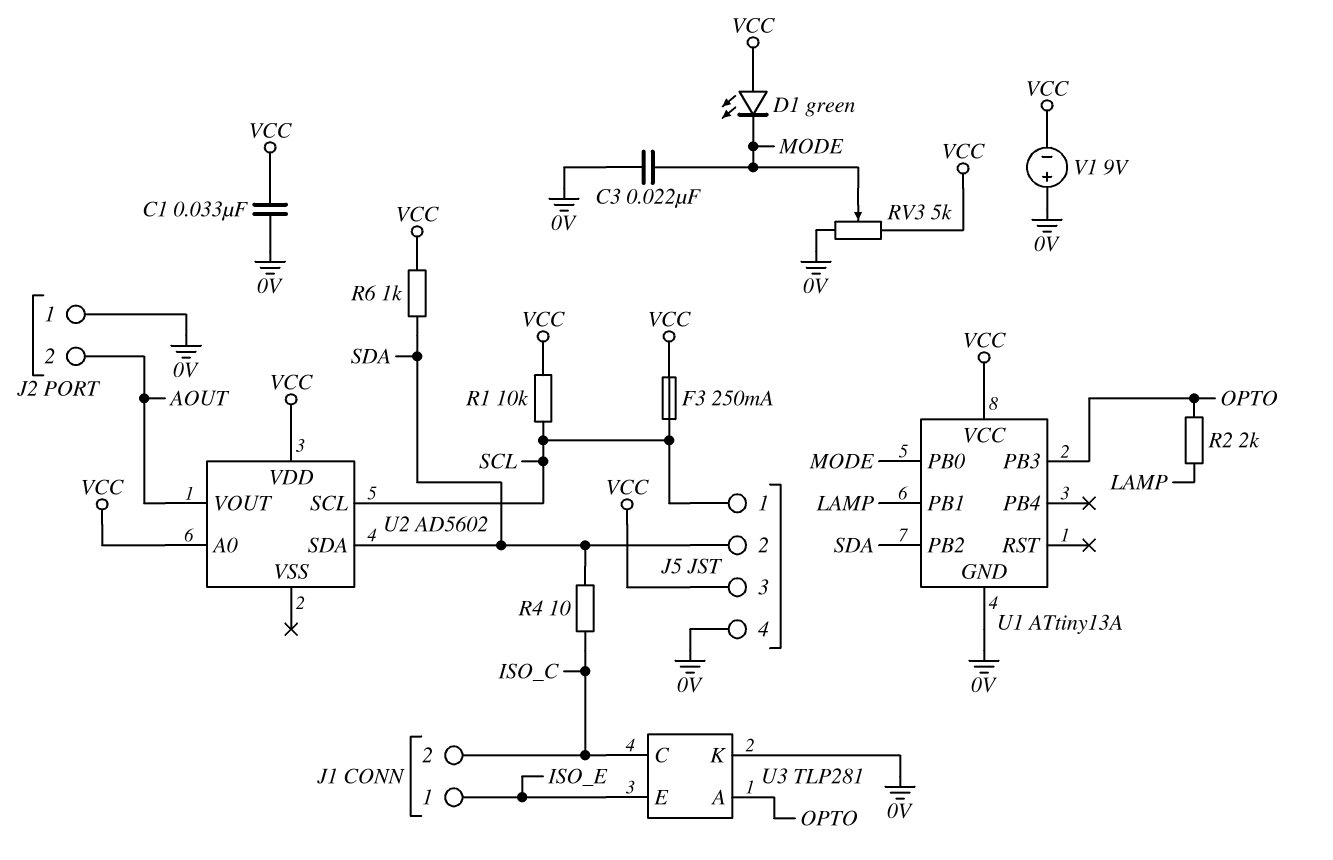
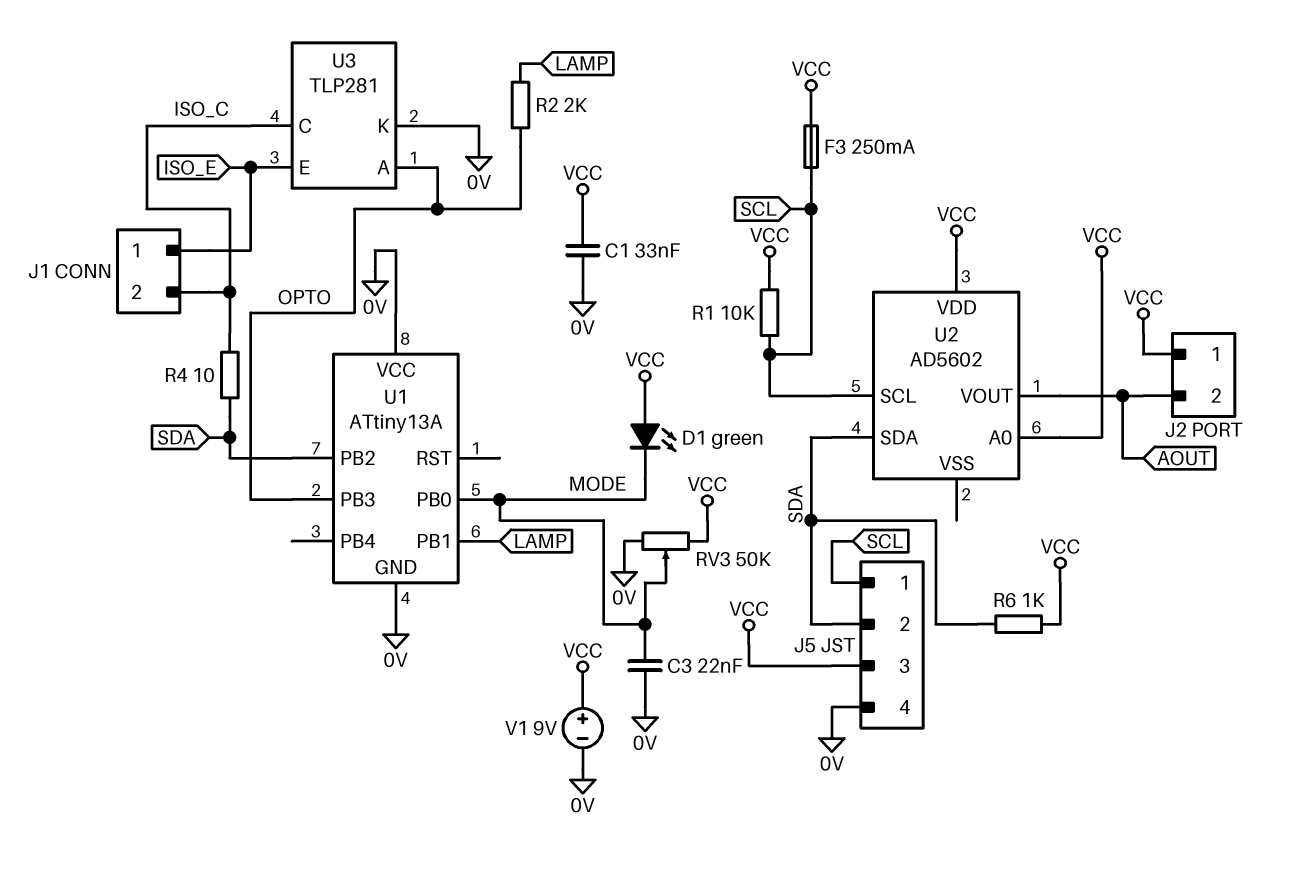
J2 pin 1: 0V -> VCC
RV3: 5k (0V, VCC, wiper MODE) -> 50k (0V, VCC, wiper MODE)
U1 pin VCC: VCC -> 0V
V1: 9V (plus 0V, minus VCC) -> 9V (plus VCC, minus 0V)

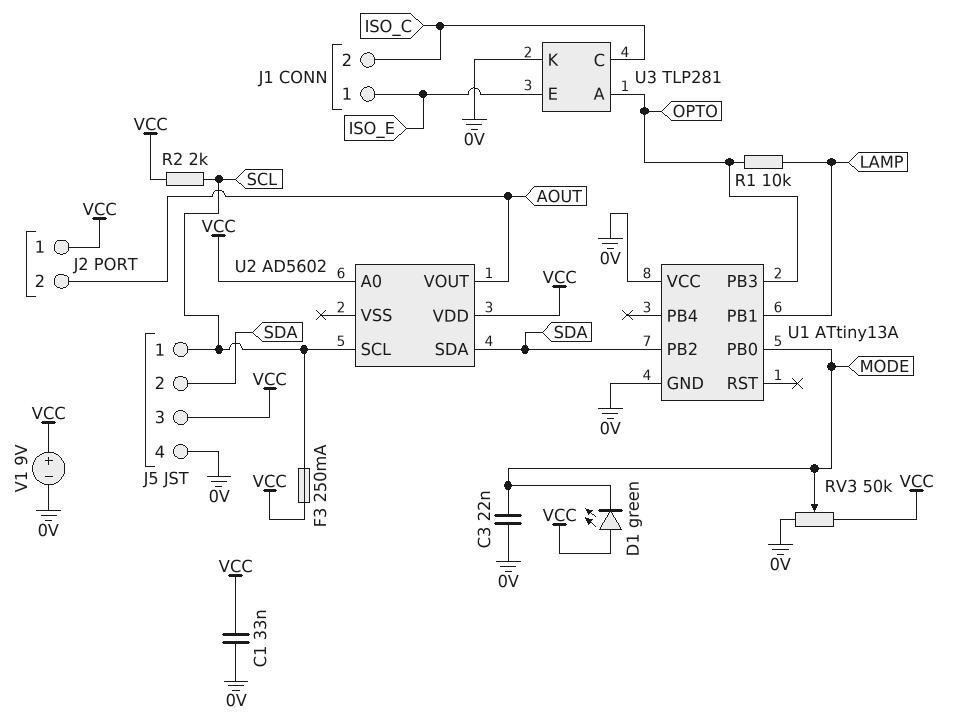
R1: 10k (SCL, VCC) -> 10k (LAMP, OPTO)
R2: 2k (LAMP, OPTO) -> 2k (SCL, VCC)
R4: 10 (ISO_C, SDA) -> none
R6: 1k (SDA, VCC) -> none

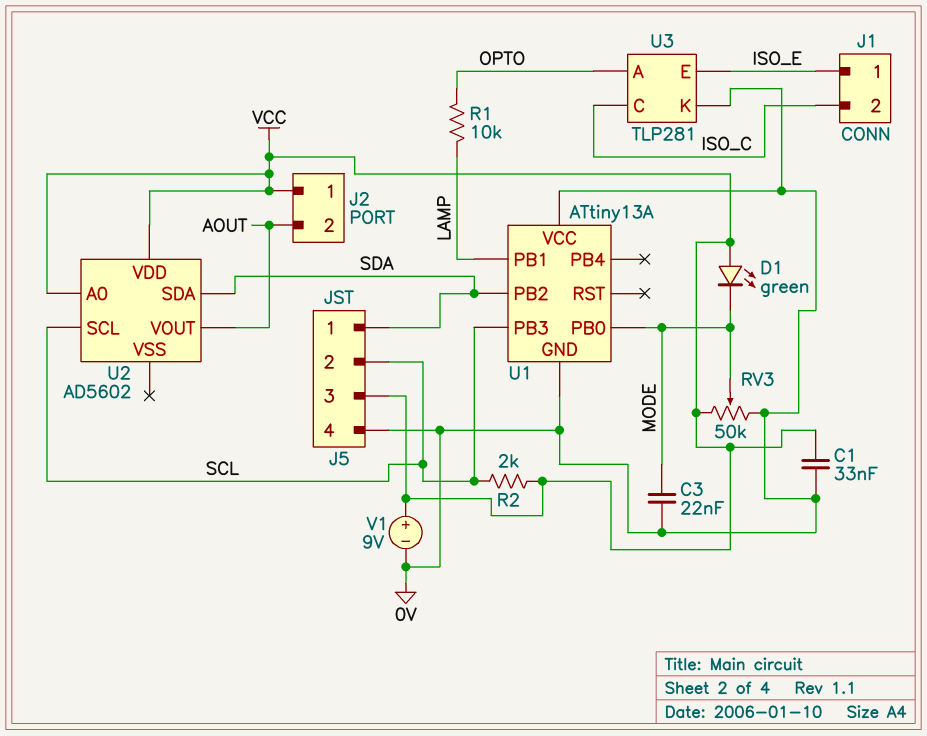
F3: 250mA (SCL, VCC) -> none
J5 pin 1: SCL -> SDA
J5 pin 2: SDA -> SCL
U1 pin PB3: OPTO -> SCL

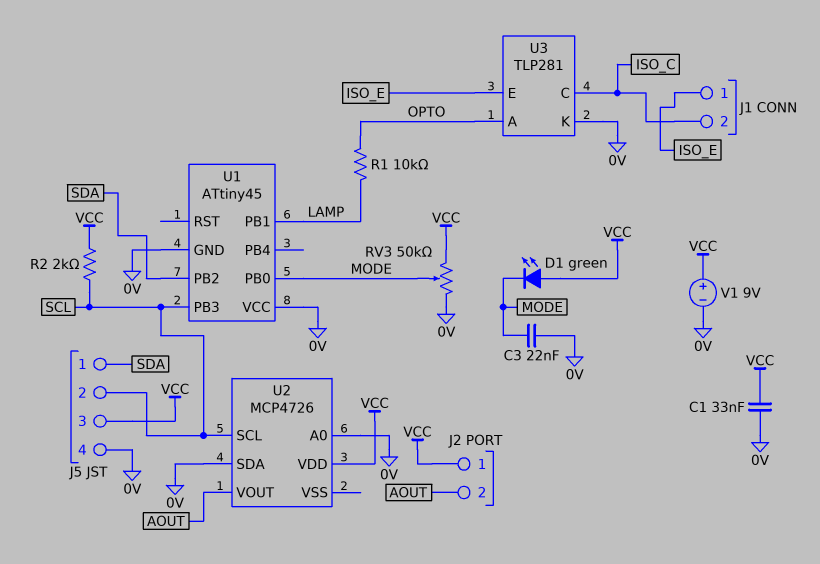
U1: ATtiny13A -> ATtiny45
U2: AD5602 -> MCP4726
U2 pin A0: VCC -> 0V
U2 pin SDA: SDA -> 0V

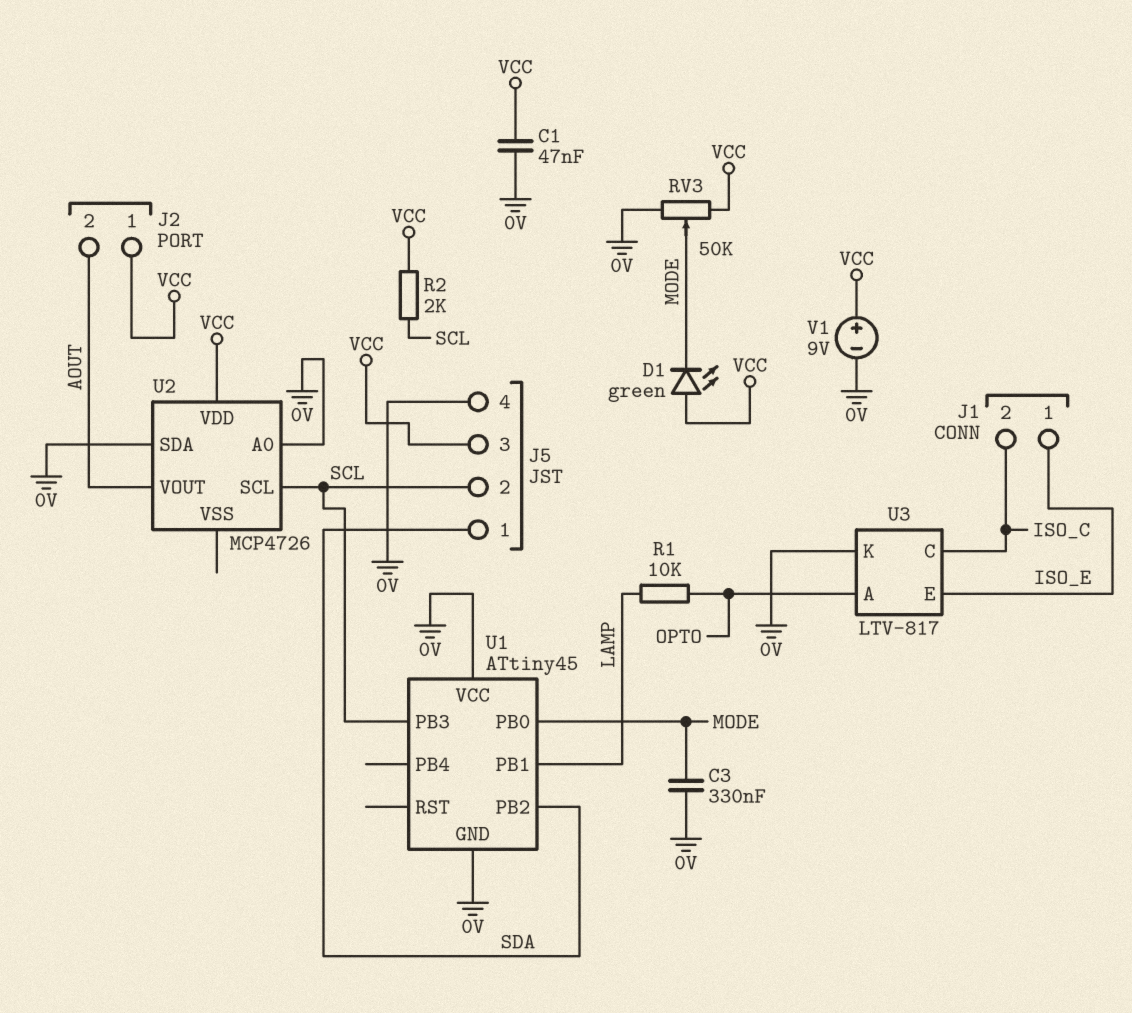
C1: 33nF (0V, VCC) -> 47nF (0V, VCC)
C3: 22nF (0V, MODE) -> 330nF (0V, MODE)
U3: TLP281 -> LTV-817

